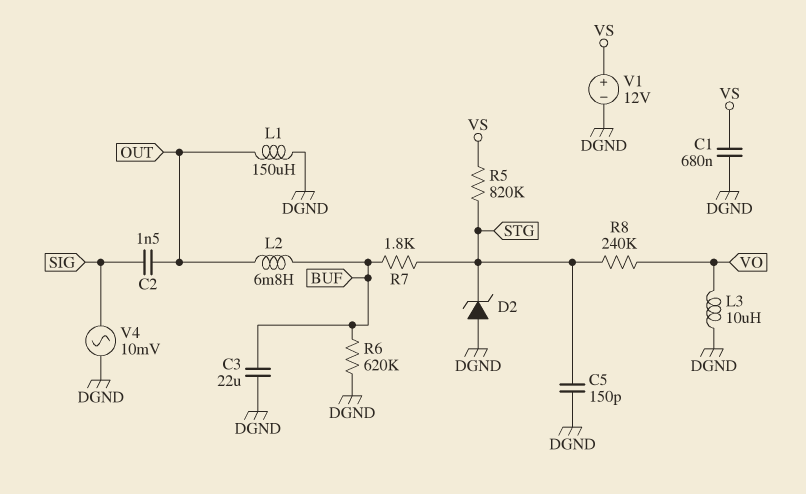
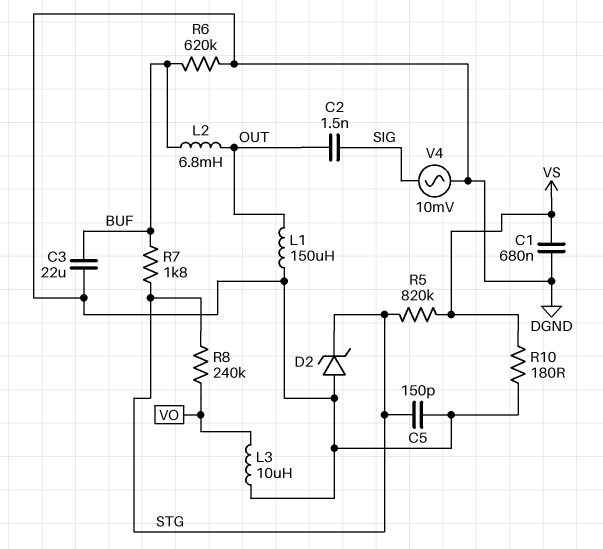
R10: none -> 180 (DGND, VS)
V1: 12V (plus VS, minus DGND) -> none

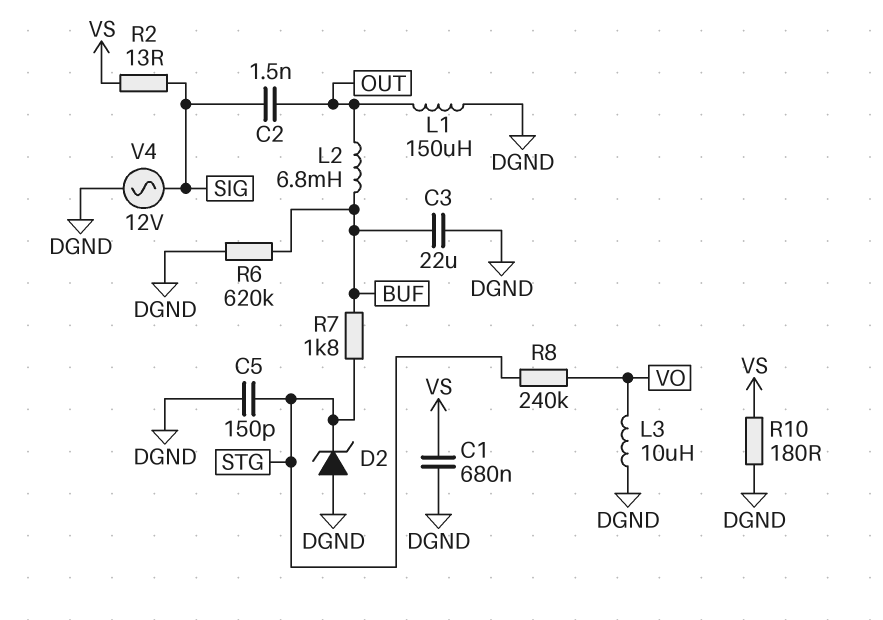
R2: none -> 13 (SIG, VS)
R5: 820k (STG, VS) -> none
V4: AC 10mV (DGND, SIG) -> AC 12V (DGND, SIG)

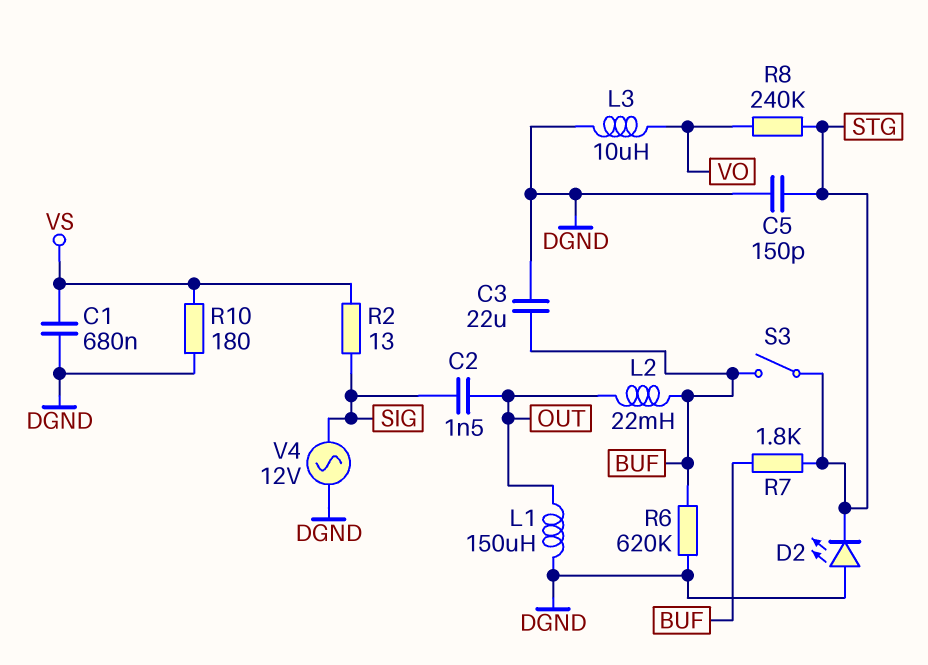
D2: zener (A DGND, K STG) -> LED (A DGND, K STG)
L2: 6.8mH (BUF, OUT) -> 22mH (BUF, OUT)
S3: none -> switch (BUF, STG)

